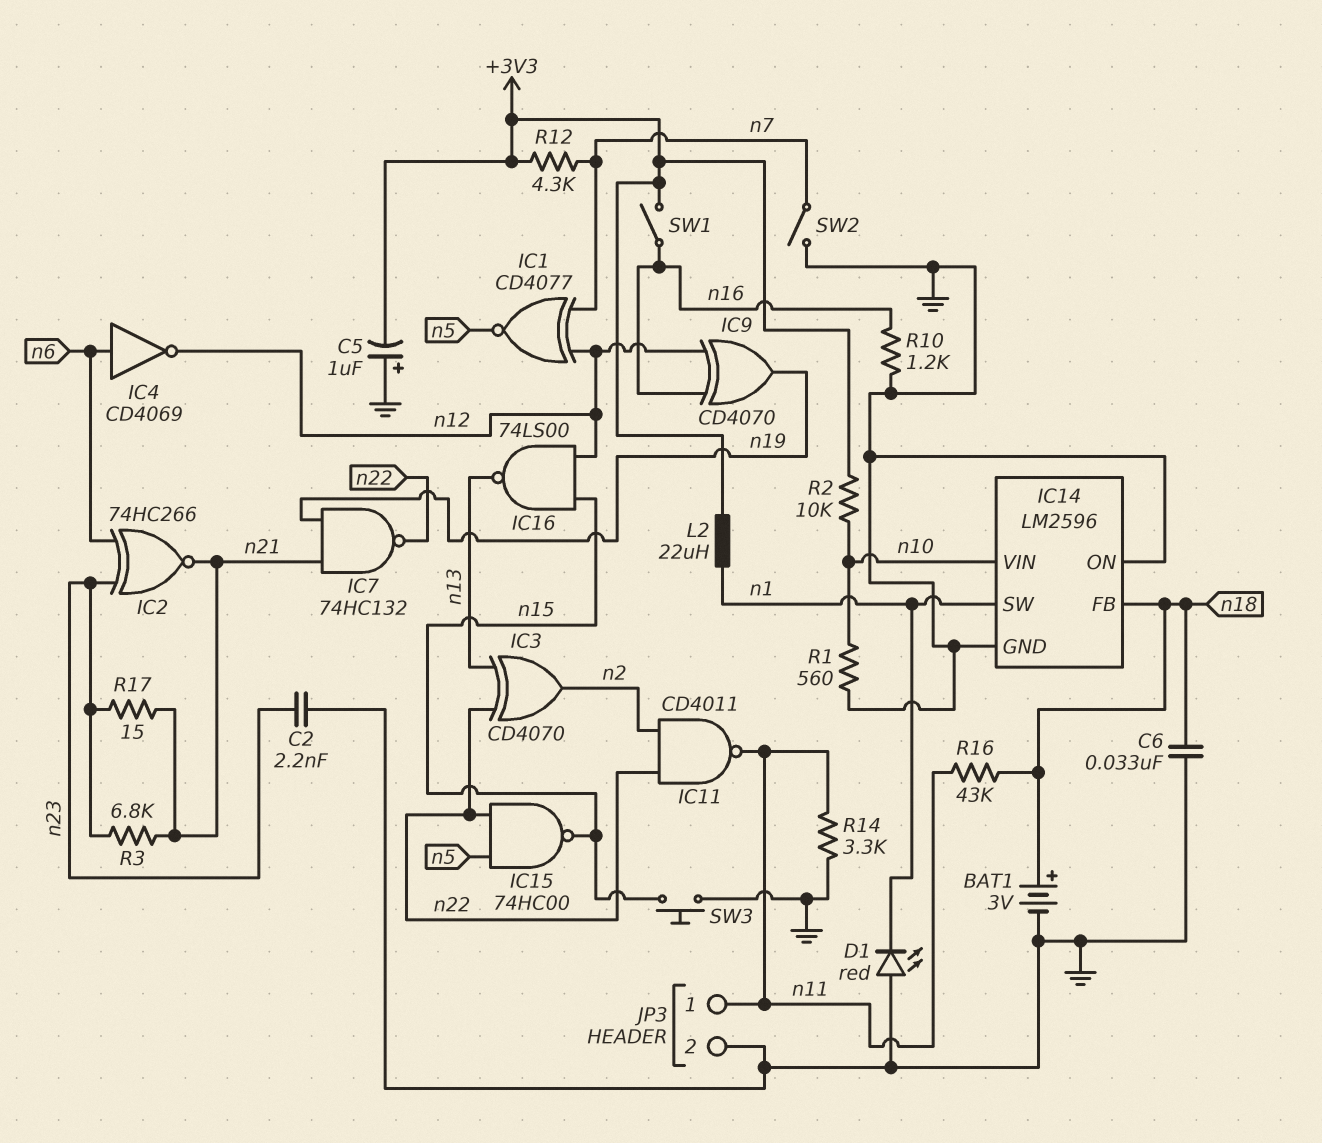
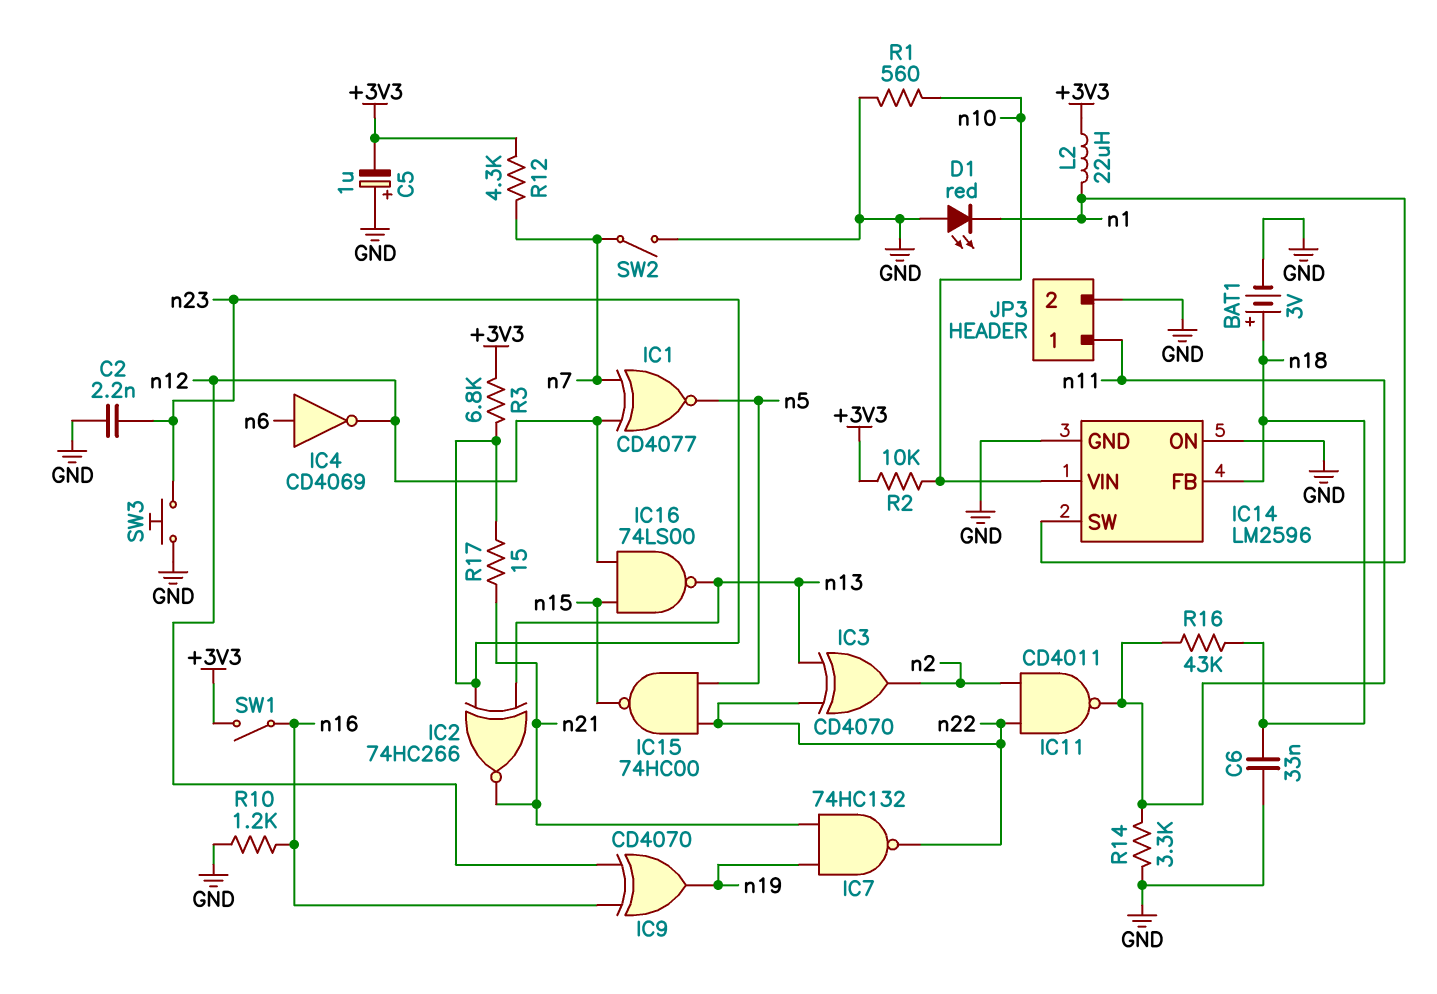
IC2: XNOR 74HC266 (in n6, in n23, out n21) -> XNOR 74HC266 (in n13, in n23, out n21)
R3: 6.8k (n21, n23) -> 6.8k (+3V3, n23)
SW3: button (GND, n15) -> button (GND, n23)

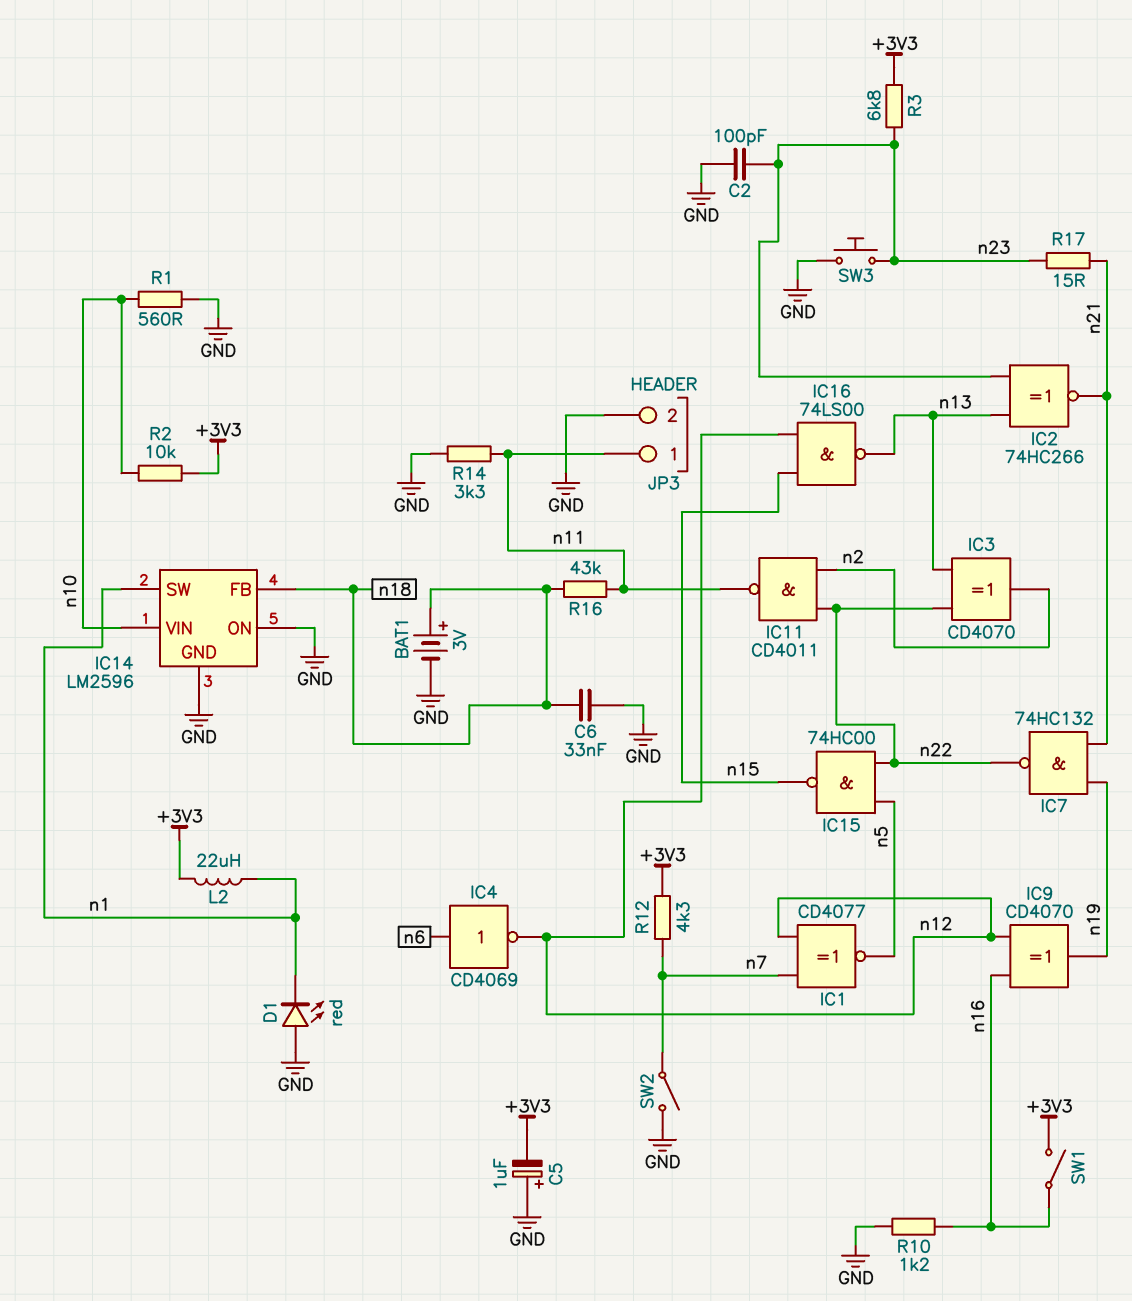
C2: 2.2nF (GND, n23) -> 100pF (GND, n23)

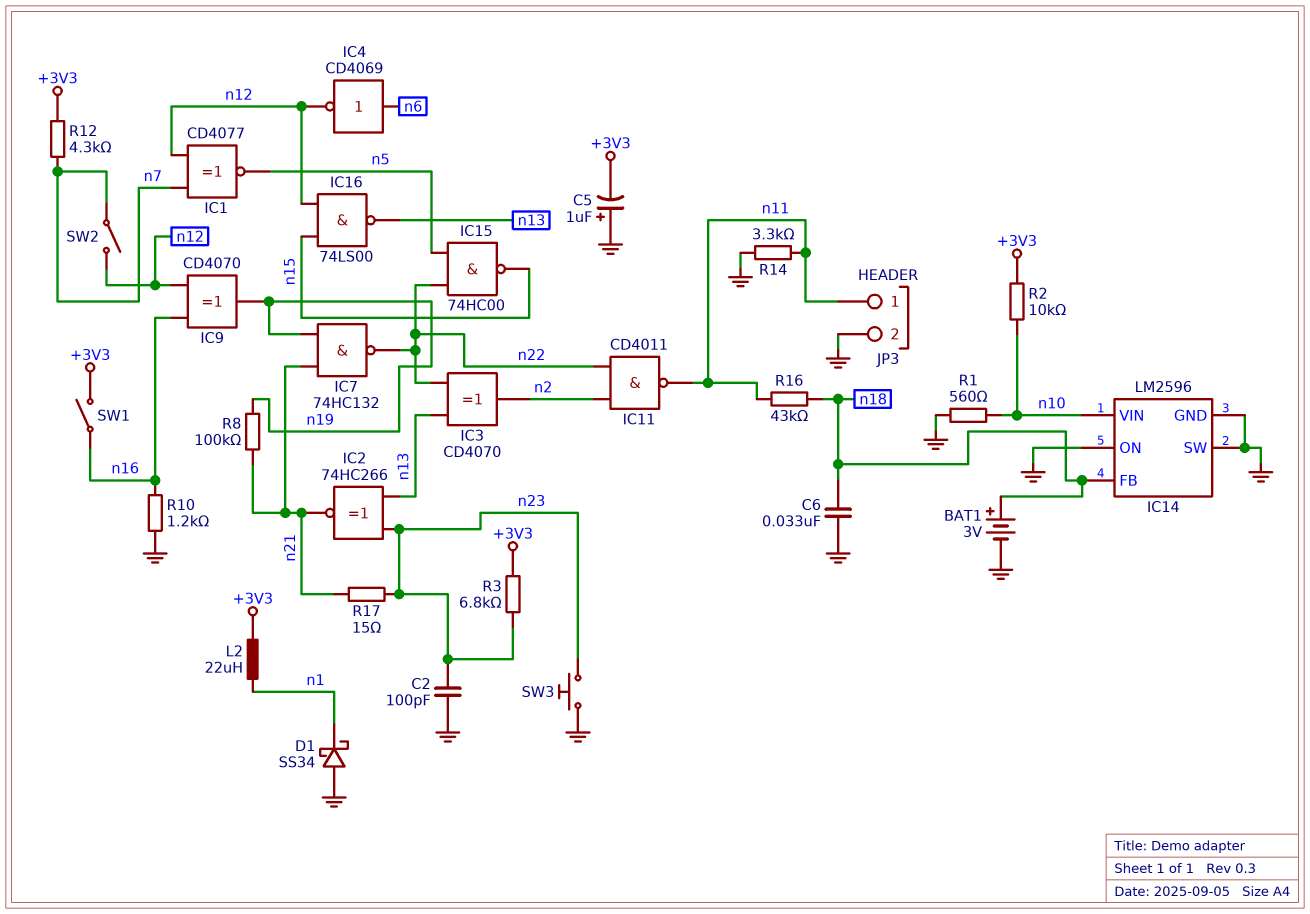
D1: LED red (A GND, K n1) -> schottky SS34 (A GND, K n1)
IC14 pin SW: n1 -> GND
R8: none -> 100k (n19, n21)
SW2: switch (GND, n7) -> switch (n7, n12)

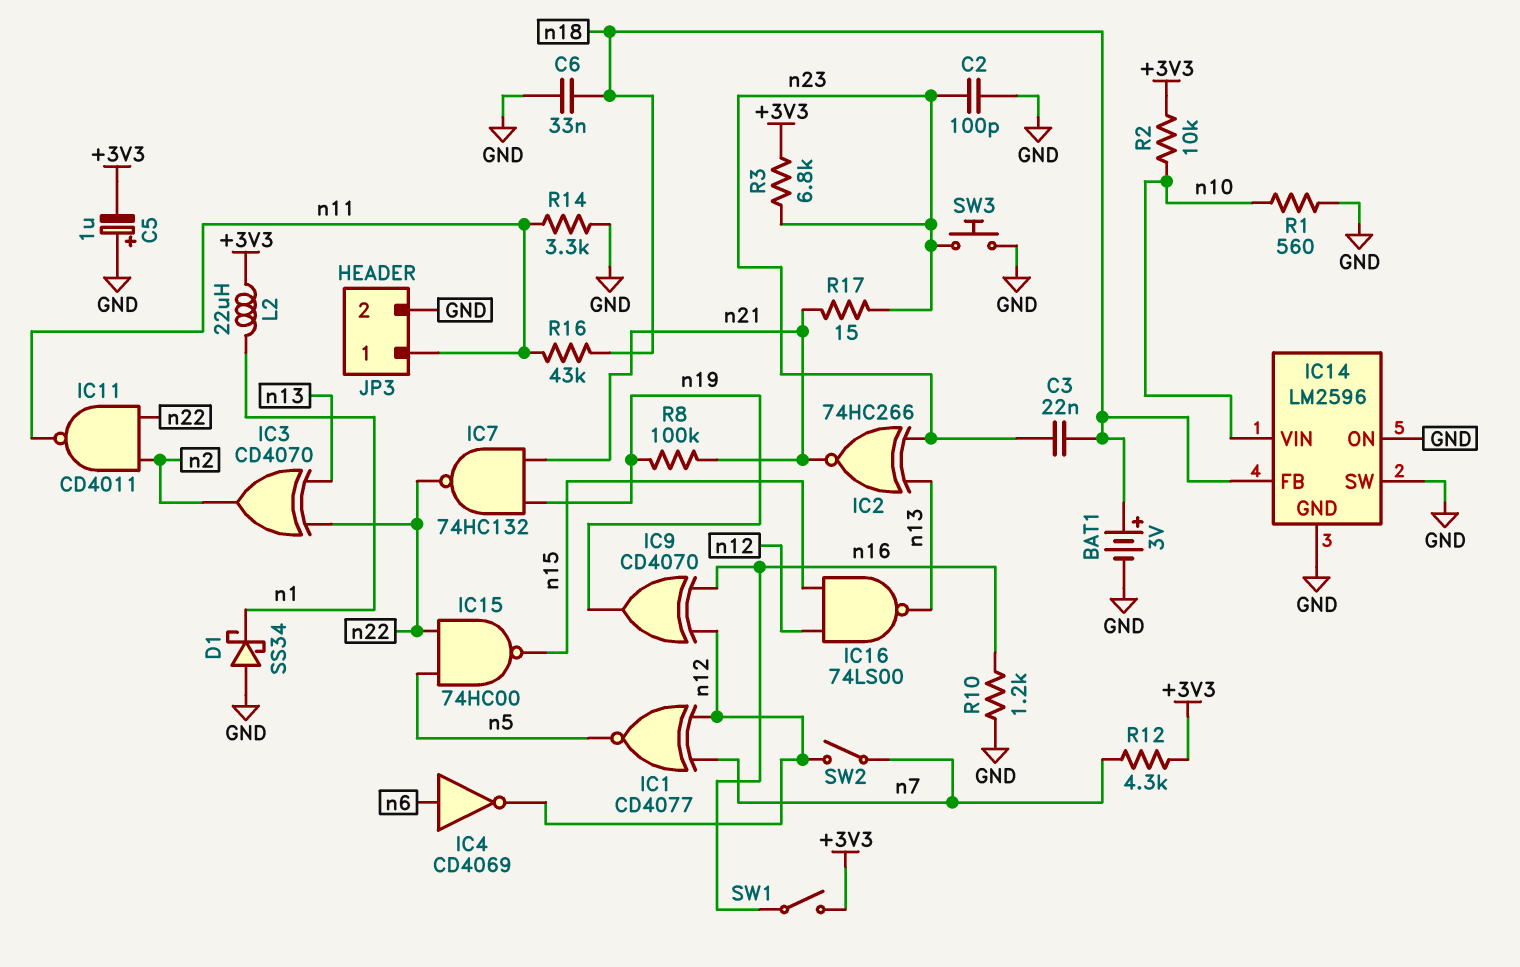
C3: none -> 22nF (n18, n23)

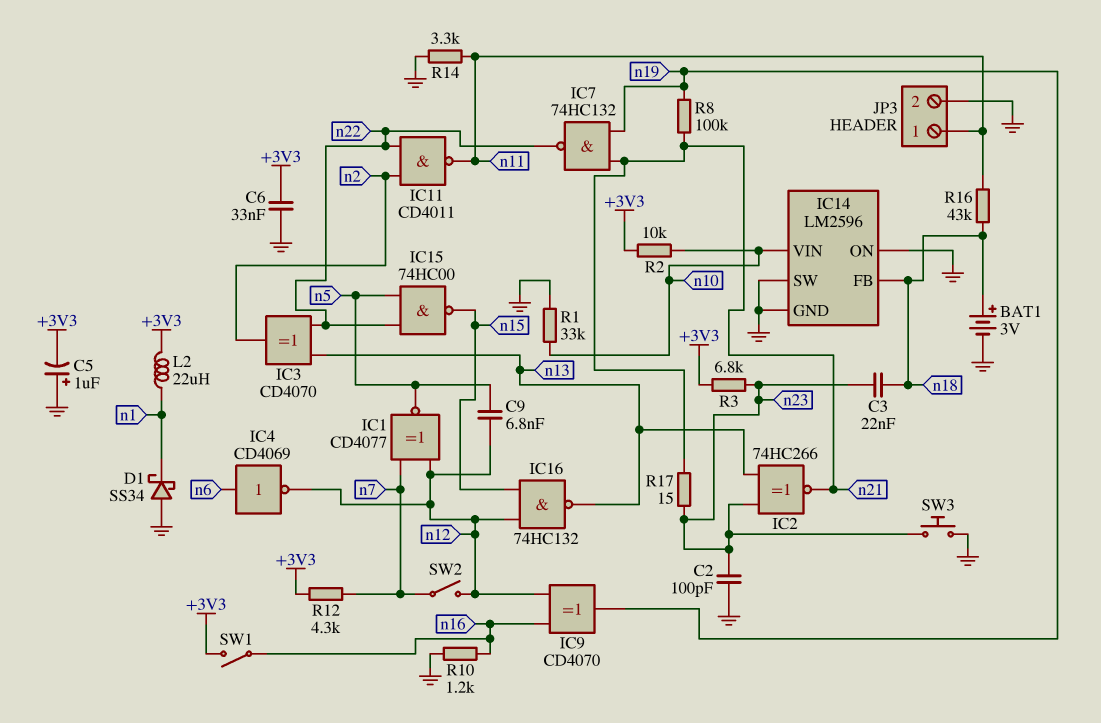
C6: 33nF (GND, n18) -> 33nF (+3V3, GND)
C9: none -> 6.8nF (n5, n12)
IC16: NAND 74LS00 (in n12, in n15, out n13) -> NAND 74HC132 (in n12, in n15, out n13)
R1: 560 (GND, n10) -> 33k (GND, n10)

